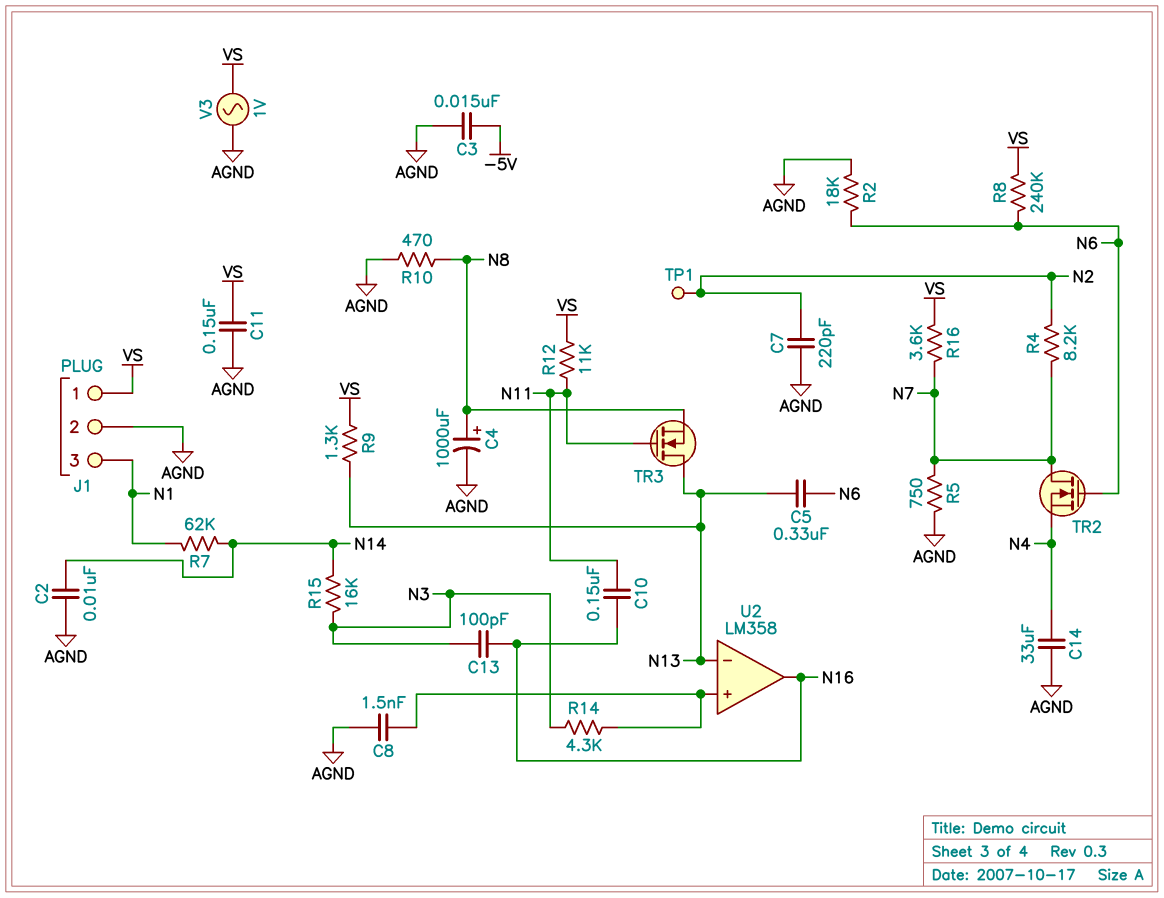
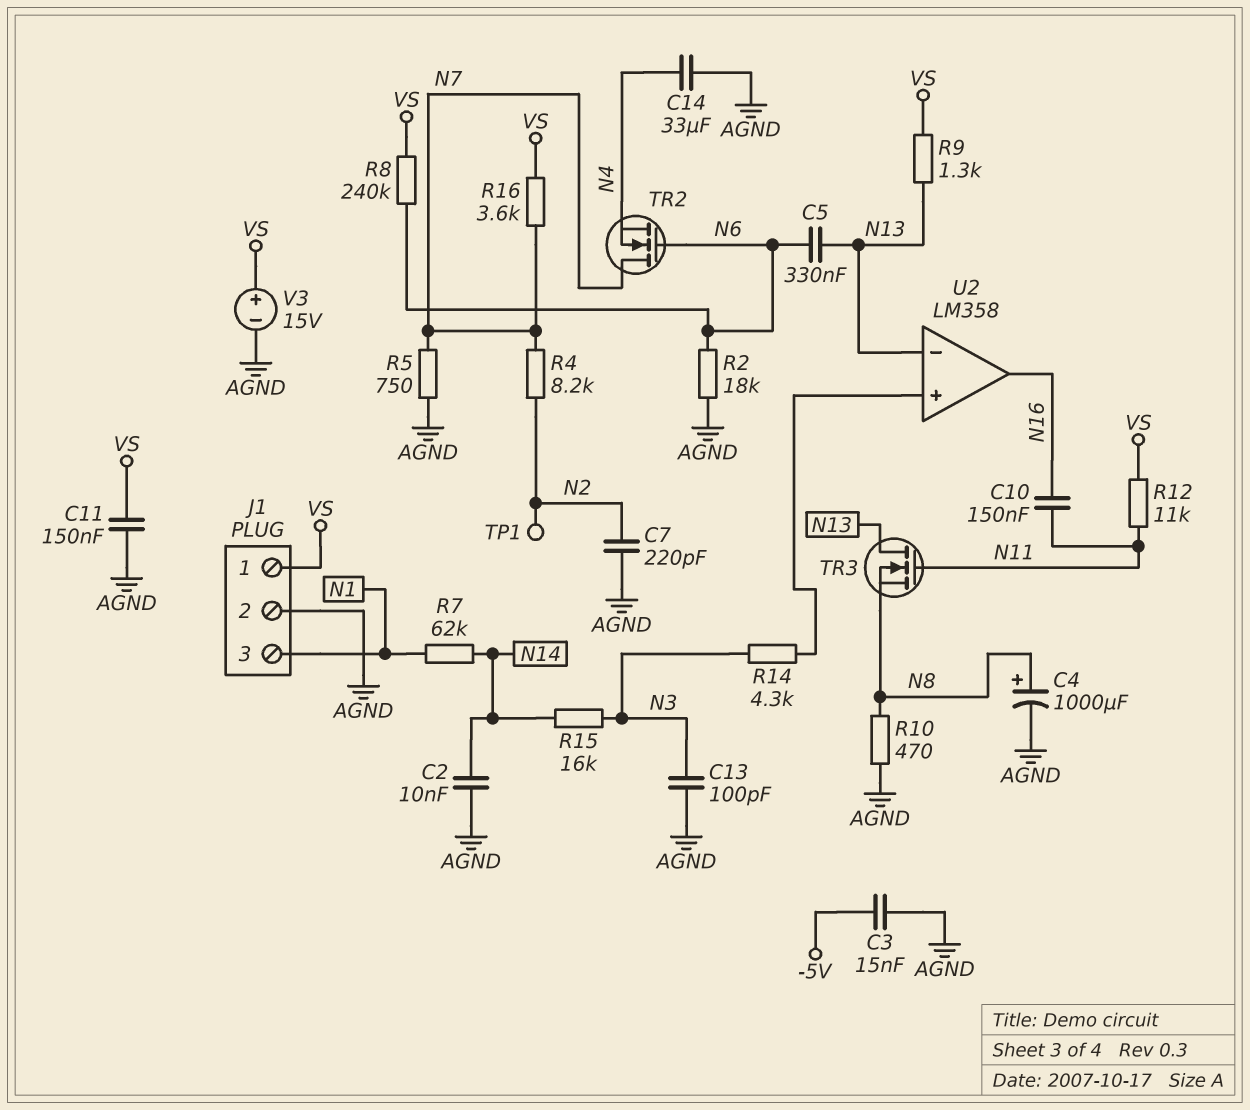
C8: 1.5nF (AGND, U2/in+) -> none
C13: 100pF (N3, N16) -> 100pF (AGND, N3)
V3: AC 1V (AGND, VS) -> 15V (plus VS, minus AGND)

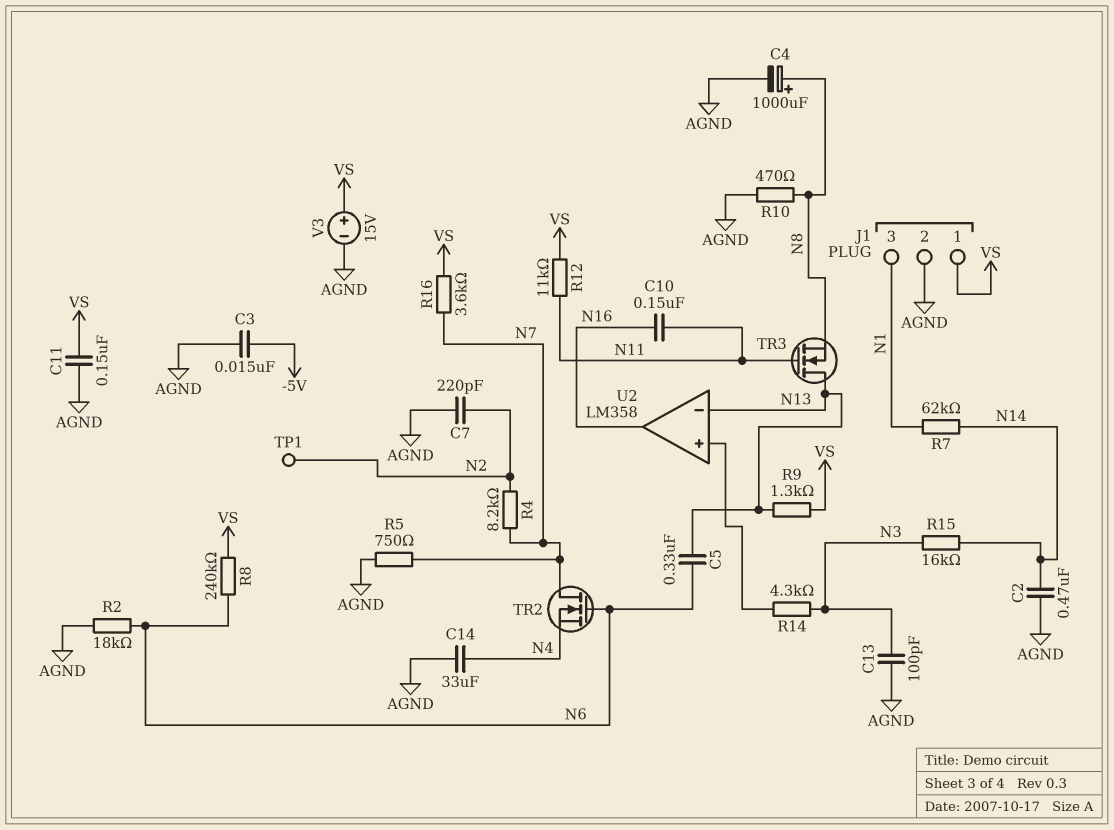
C2: 10nF (AGND, N14) -> 470nF (AGND, N14)

